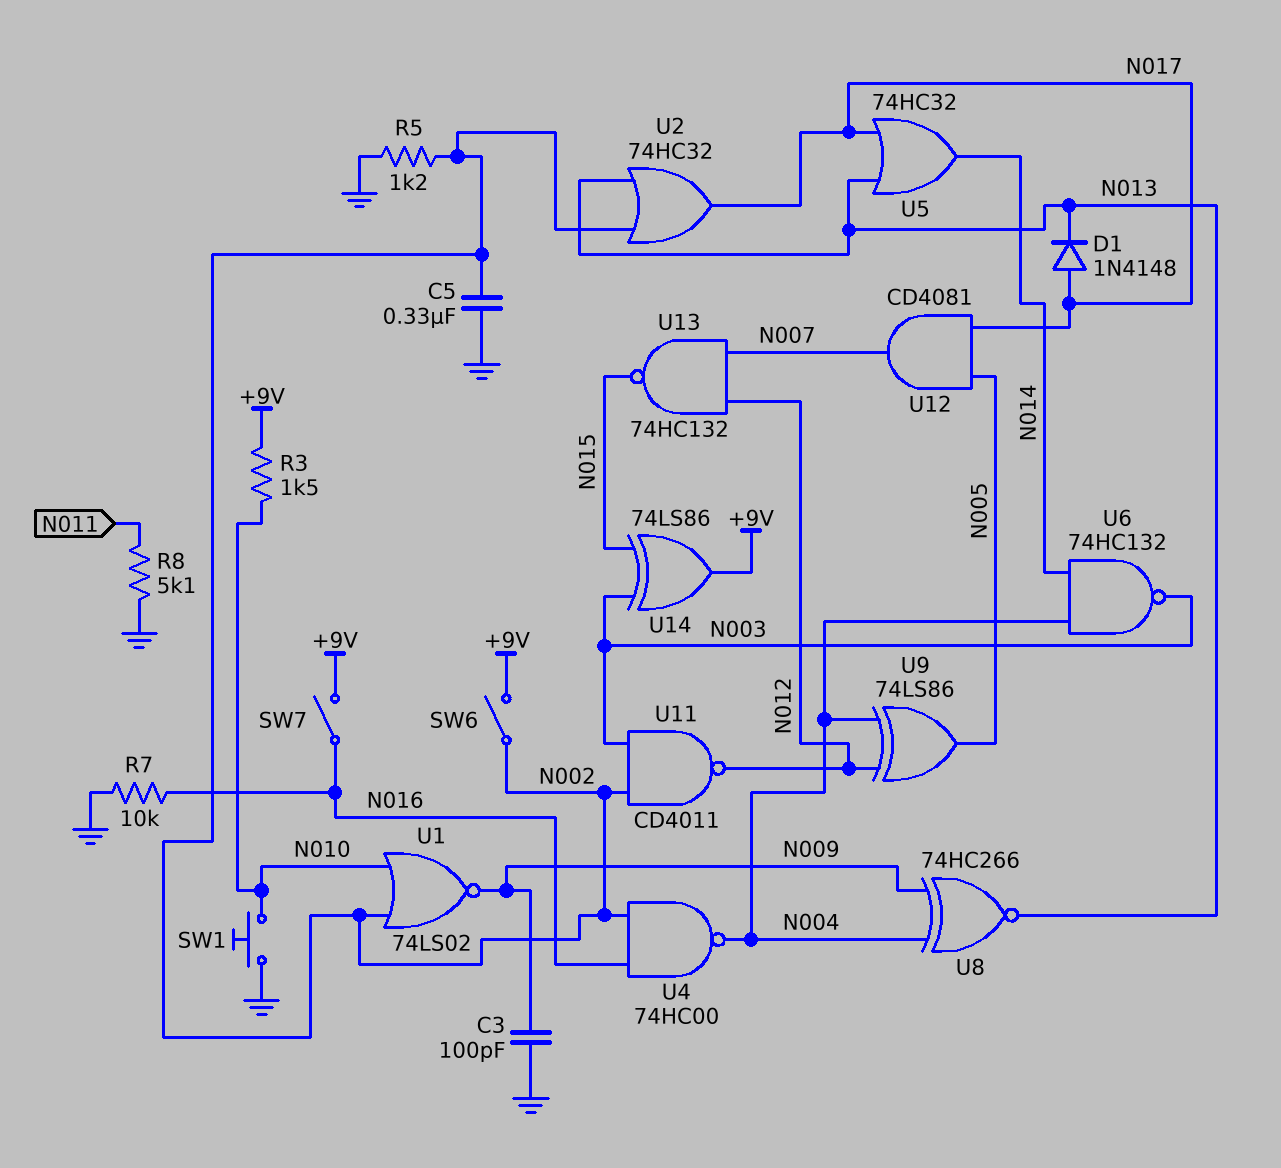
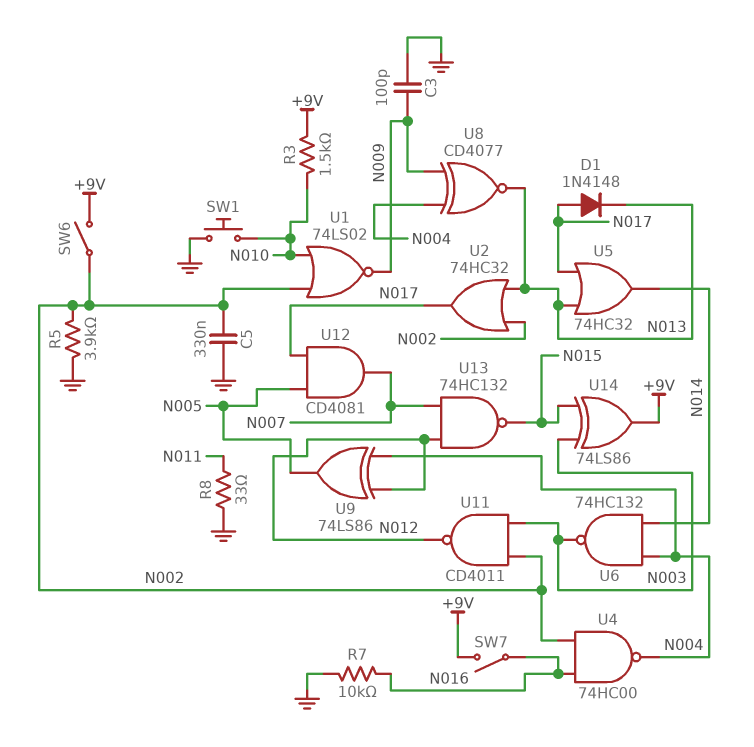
R5: 1.2k (GND, N002) -> 3.9k (GND, N002)
R8: 5.1k (GND, N011) -> 33 (GND, N011)
U8: XNOR 74HC266 (in N004, in N009, out N013) -> XNOR CD4077 (in N004, in N009, out N013)

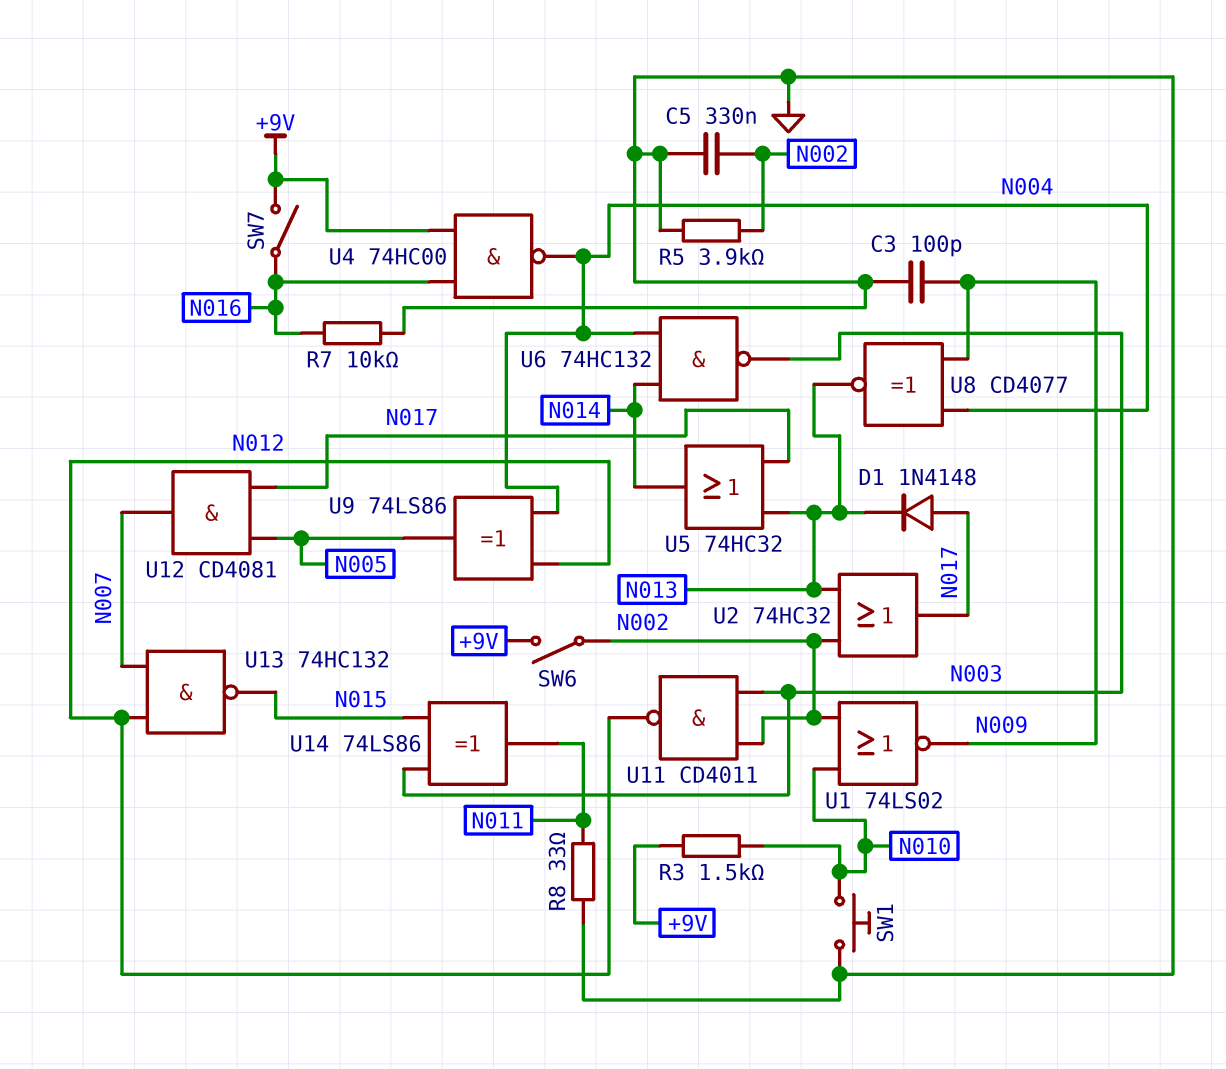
U4: NAND 74HC00 (in N002, in N016, out N004) -> NAND 74HC00 (in +9V, in N016, out N004)
U14: XOR 74LS86 (in N003, in N015, out +9V) -> XOR 74LS86 (in N003, in N015, out N011)

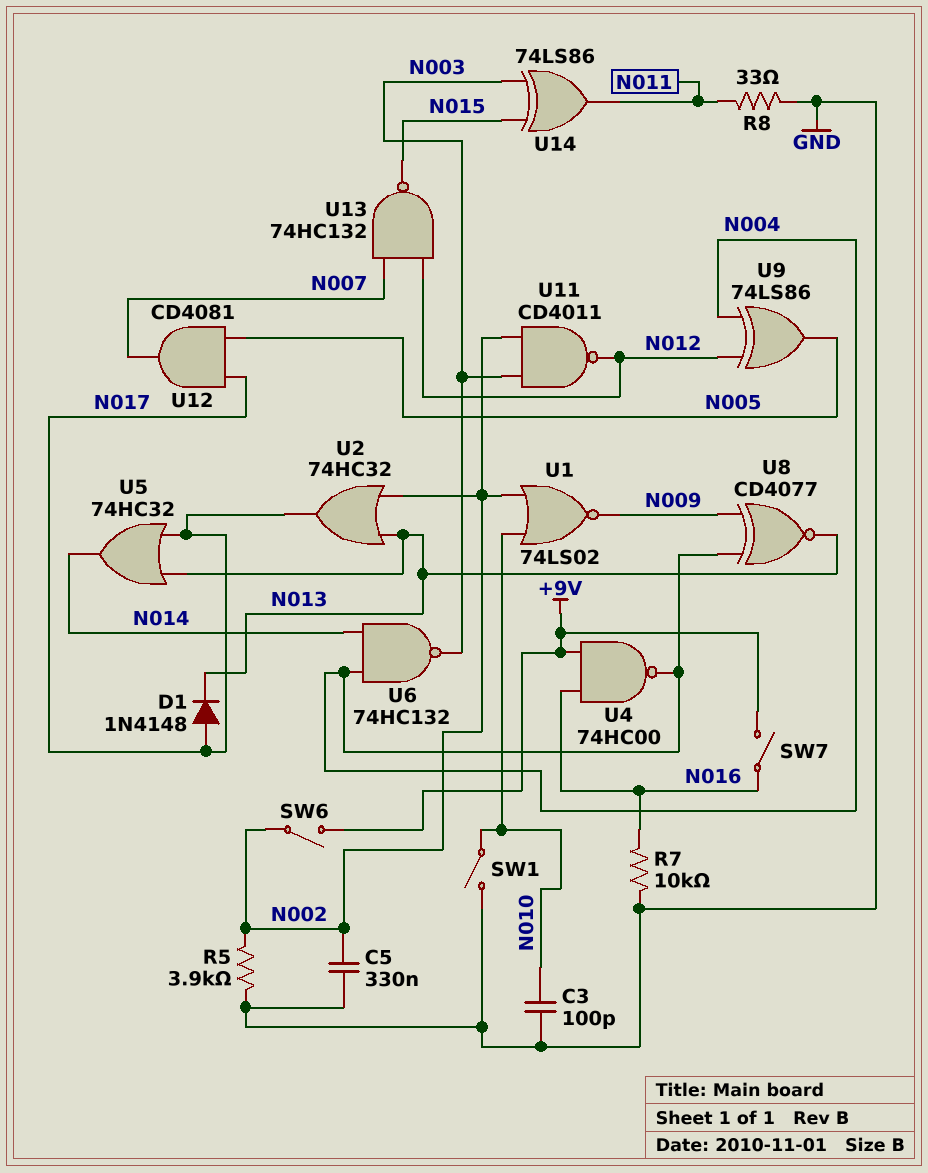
C3: 100pF (GND, N009) -> 100pF (GND, N010)
R3: 1.5k (+9V, N010) -> none
SW1: button (GND, N010) -> switch (GND, N010)

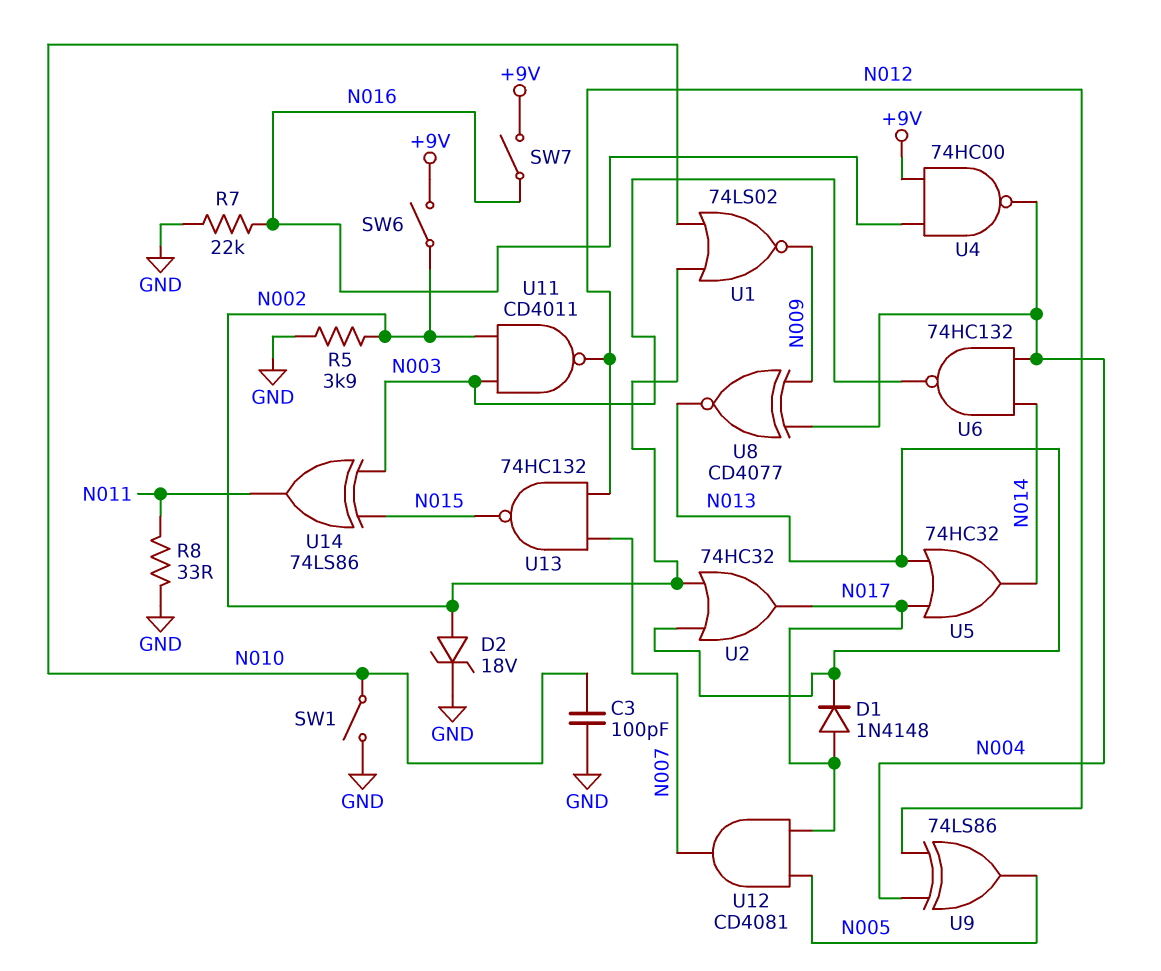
C5: 330nF (GND, N002) -> none
D2: none -> zener 18V (A N002, K GND)
R7: 10k (GND, N016) -> 22k (GND, N016)

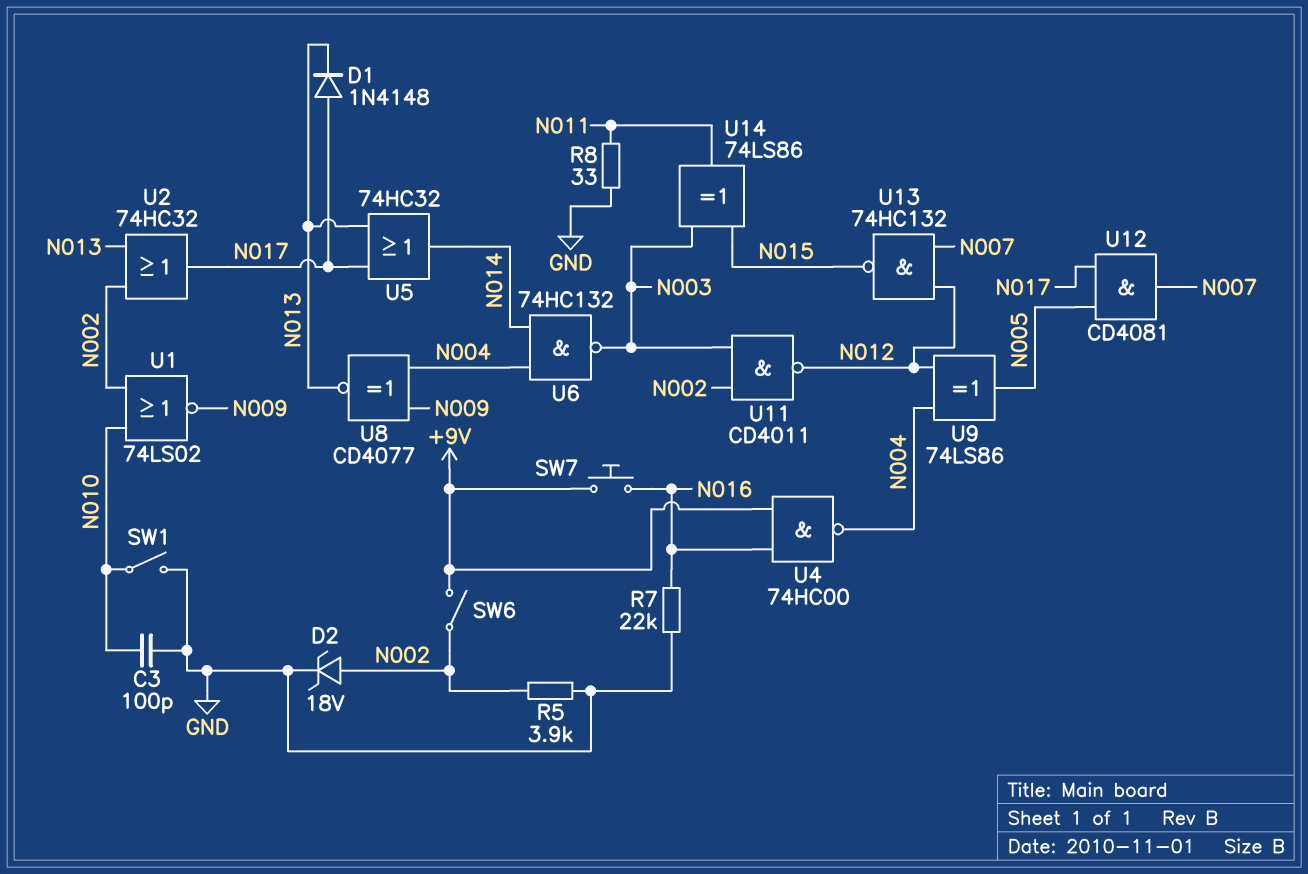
SW7: switch (+9V, N016) -> button (+9V, N016)

